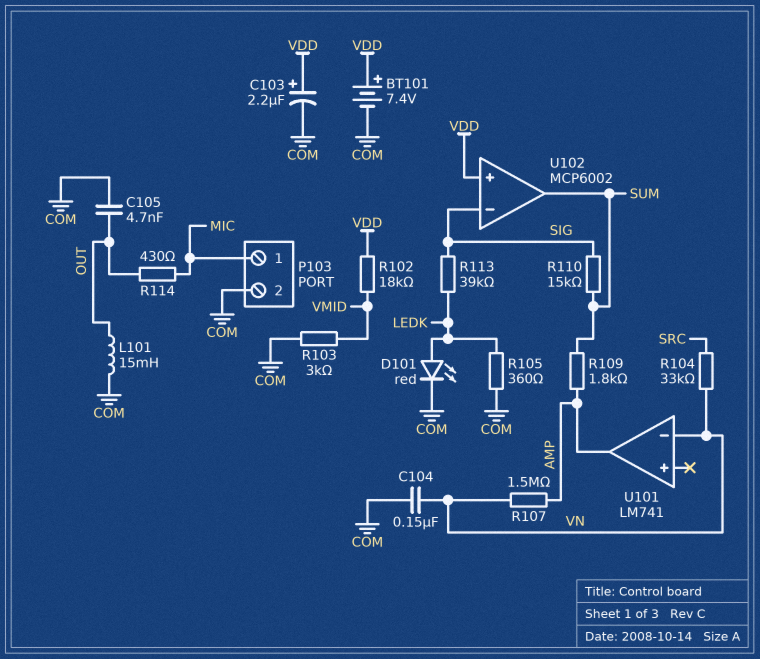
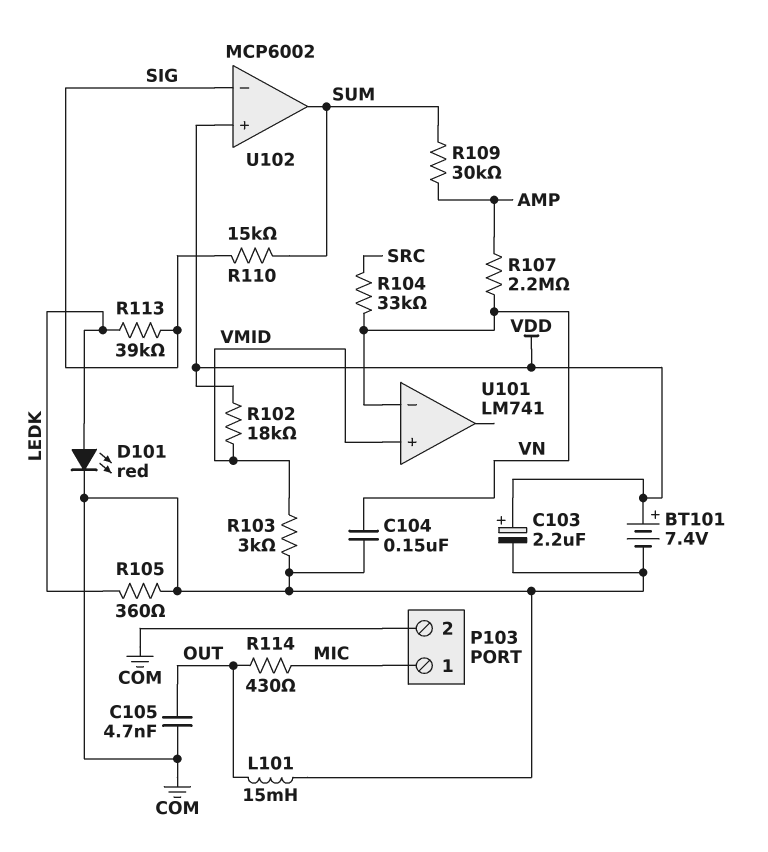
R107: 1.5M (AMP, VN) -> 2.2M (AMP, VN)
R109: 1.8k (AMP, SUM) -> 30k (AMP, SUM)
U101 pin in+: none -> VMID
U101 pin out: AMP -> none

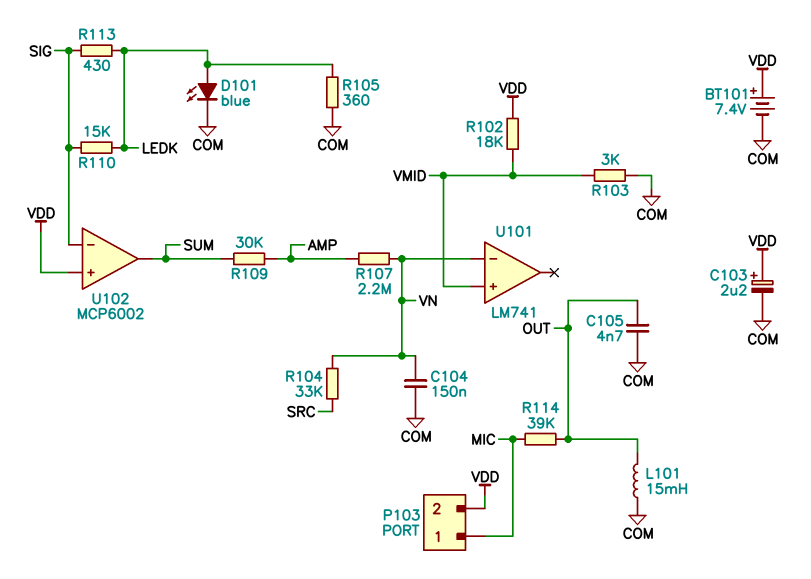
D101: LED red (A LEDK, K COM) -> LED blue (A LEDK, K COM)
P103 pin 2: COM -> VDD
R110: 15k (SIG, SUM) -> 15k (LEDK, SIG)
R113: 39k (LEDK, SIG) -> 430 (LEDK, SIG)
R114: 430 (MIC, OUT) -> 39k (MIC, OUT)

